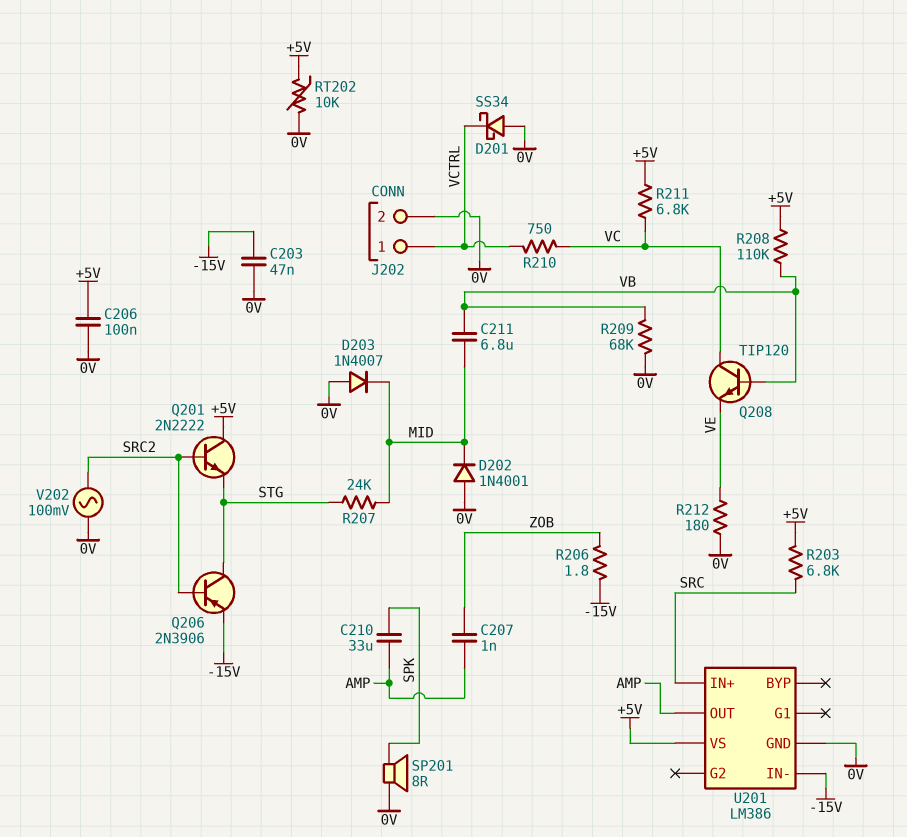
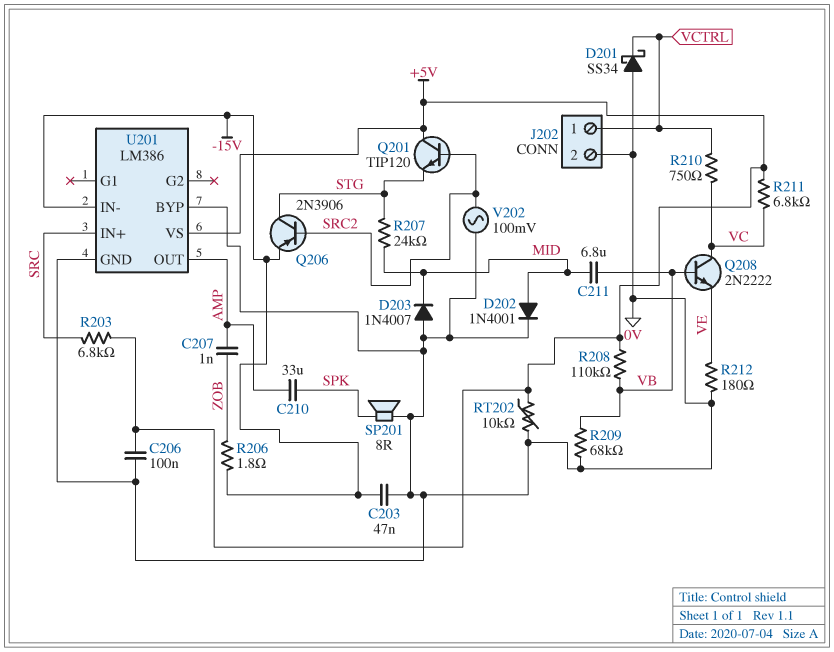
D202: diode 1N4001 (A 0V, K MID) -> diode 1N4001 (A MID, K 0V)
Q201: NPN 2N2222 (B SRC2, C +5V, E STG) -> NPN TIP120 (B SRC2, C +5V, E STG)
Q208: NPN TIP120 (B VB, C VC, E VE) -> NPN 2N2222 (B VB, C VC, E VE)
U201 pin BYP: none -> 0V

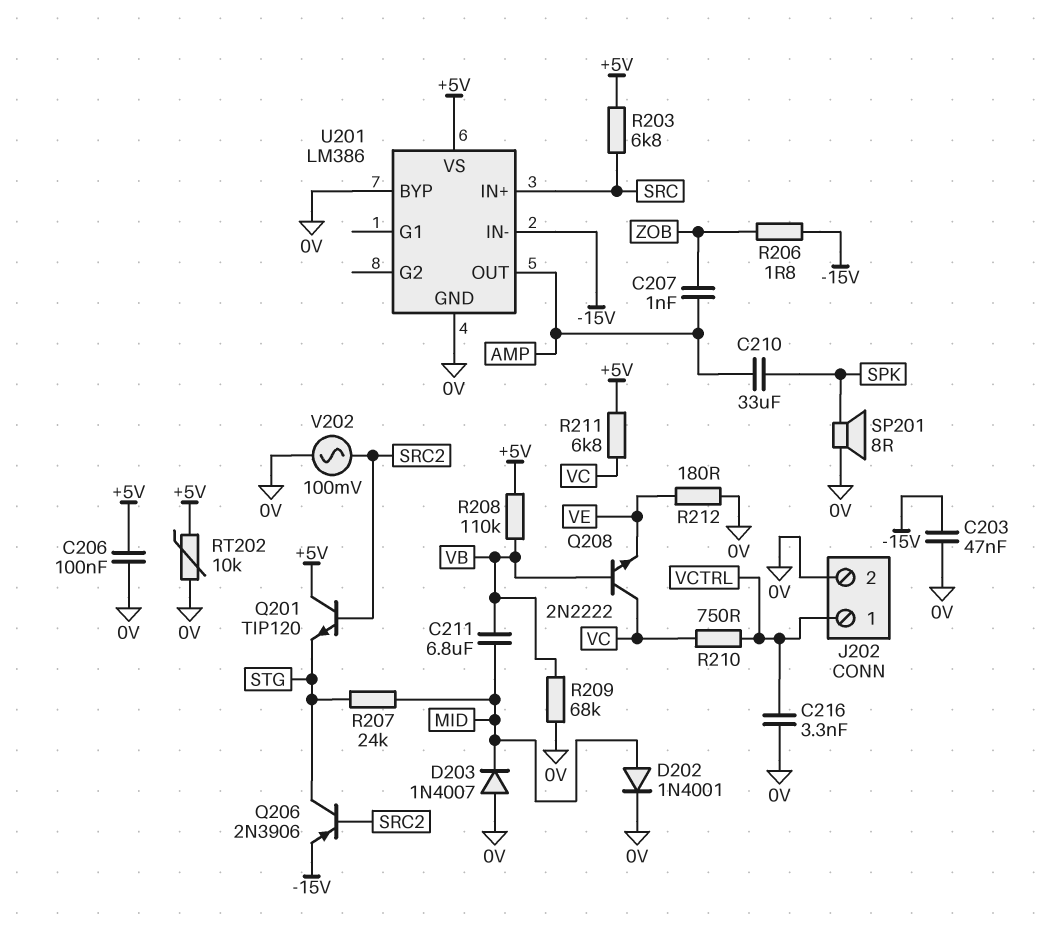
C216: none -> 3.3nF (0V, VCTRL)
D201: schottky SS34 (A 0V, K VCTRL) -> none

